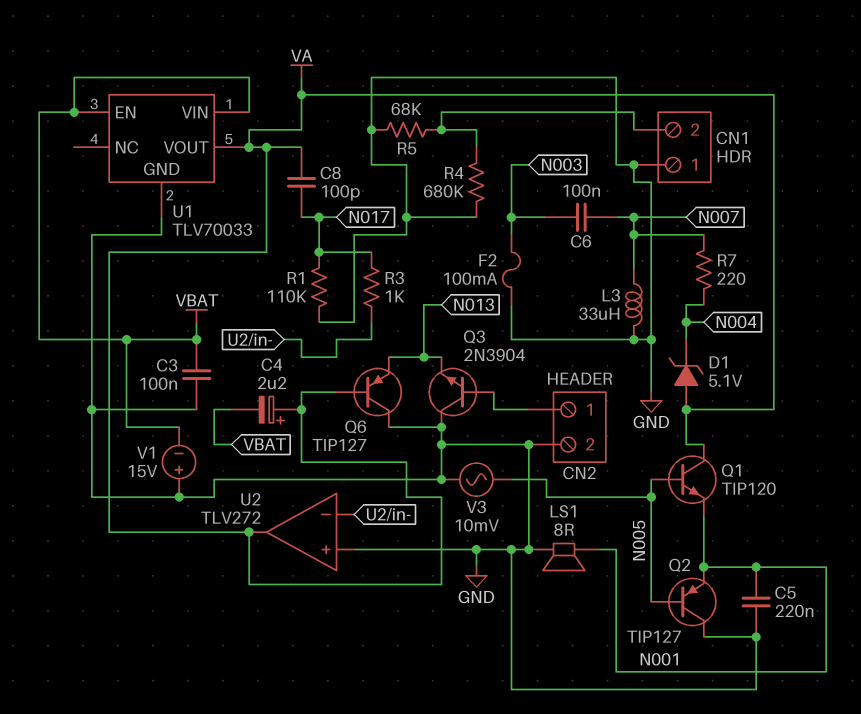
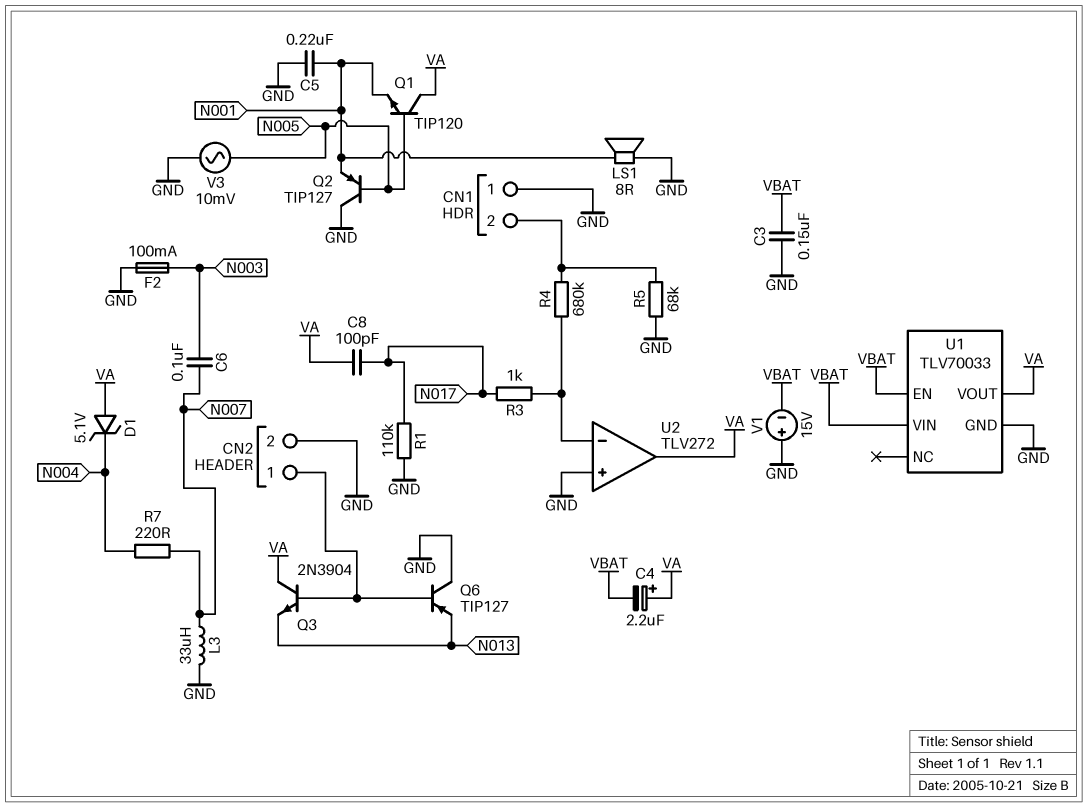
C3: 100nF (GND, VBAT) -> 150nF (GND, VBAT)
Q3: NPN 2N3904 (B CN2/1, C GND, E N013) -> NPN 2N3904 (B CN2/1, C VA, E N013)
Q6: PNP TIP127 (B VA, C GND, E N013) -> PNP TIP127 (B CN2/1, C GND, E N013)
R4: 680k (CN1/2, GND) -> 680k (CN1/2, U2/in-)

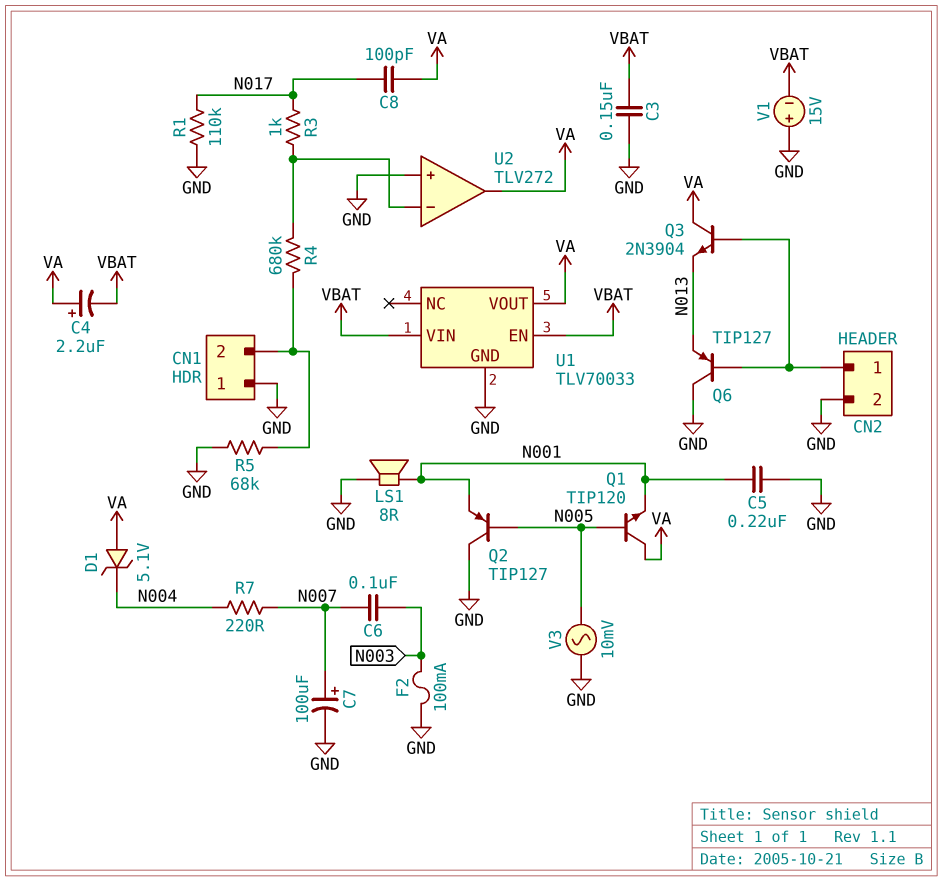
C7: none -> 100uF (plus N007, minus GND)
L3: 33uH (GND, N007) -> none

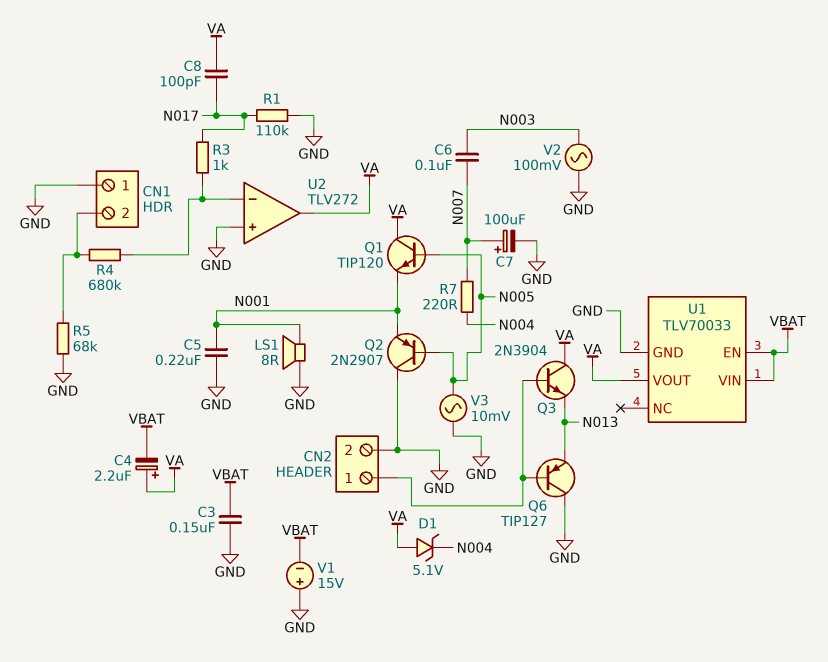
F2: 100mA (GND, N003) -> none
Q2: PNP TIP127 (B N005, C GND, E N001) -> PNP 2N2907 (B N005, C GND, E N001)
V2: none -> AC 100mV (GND, N003)

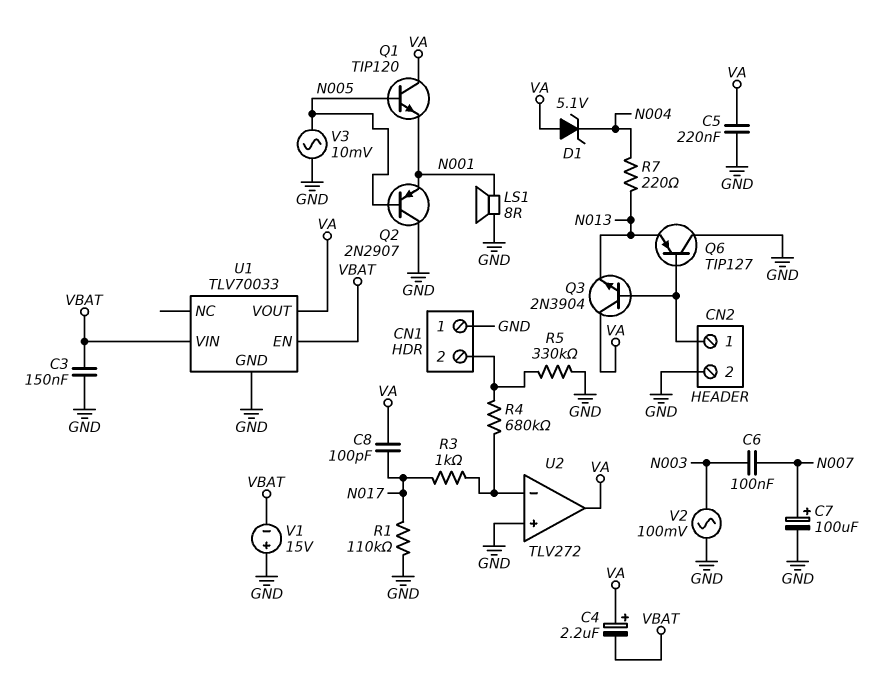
C5: 220nF (GND, N001) -> 220nF (GND, VA)
R5: 68k (CN1/2, GND) -> 330k (CN1/2, GND)
R7: 220 (N004, N007) -> 220 (N004, N013)

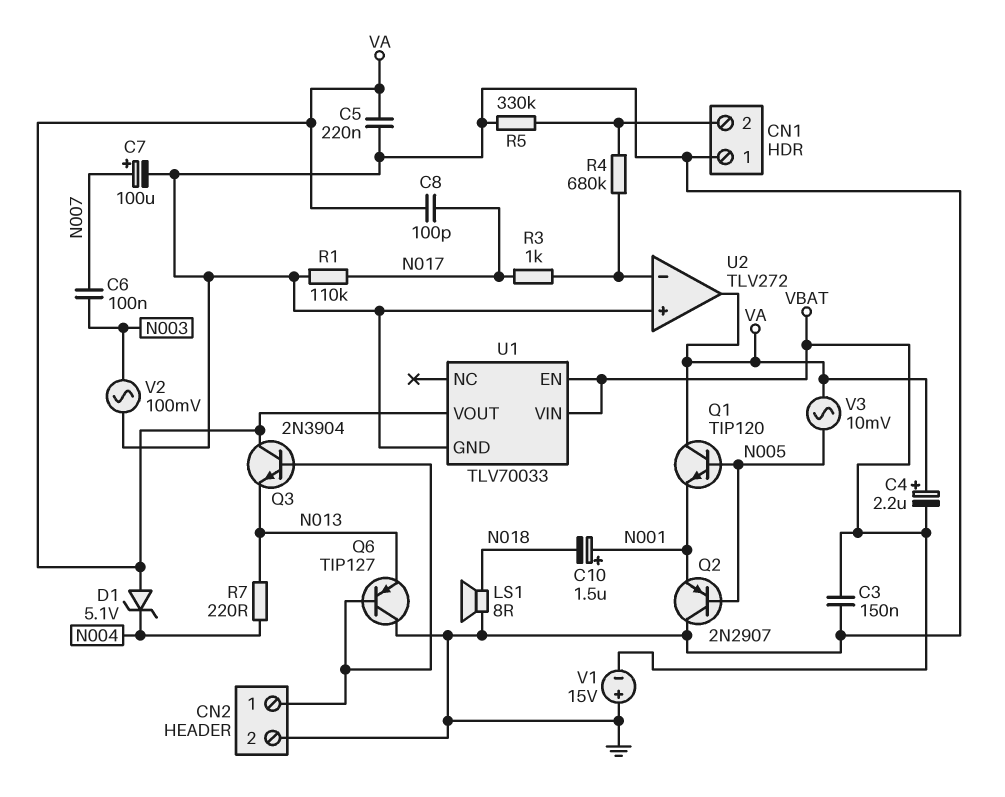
C10: none -> 1.5uF (plus N001, minus N018)
LS1: speaker 8R (GND, N001) -> speaker 8R (GND, N018)
V3: AC 10mV (GND, N005) -> AC 10mV (N005, VA)

